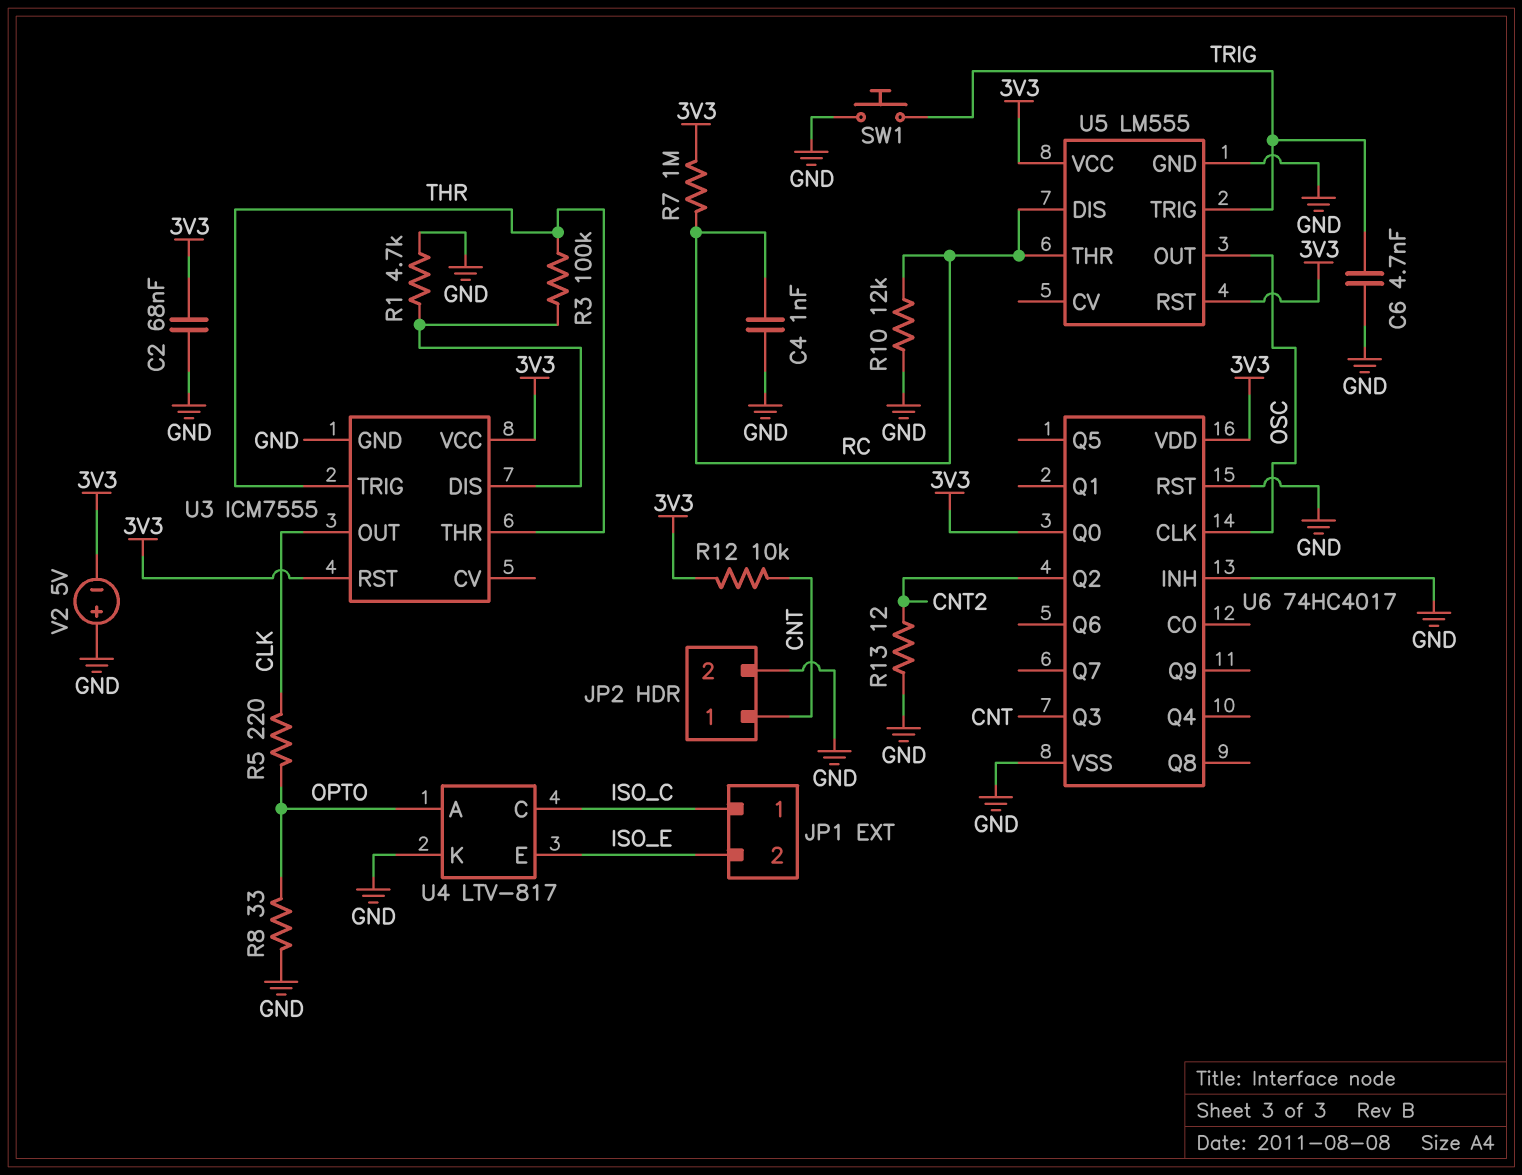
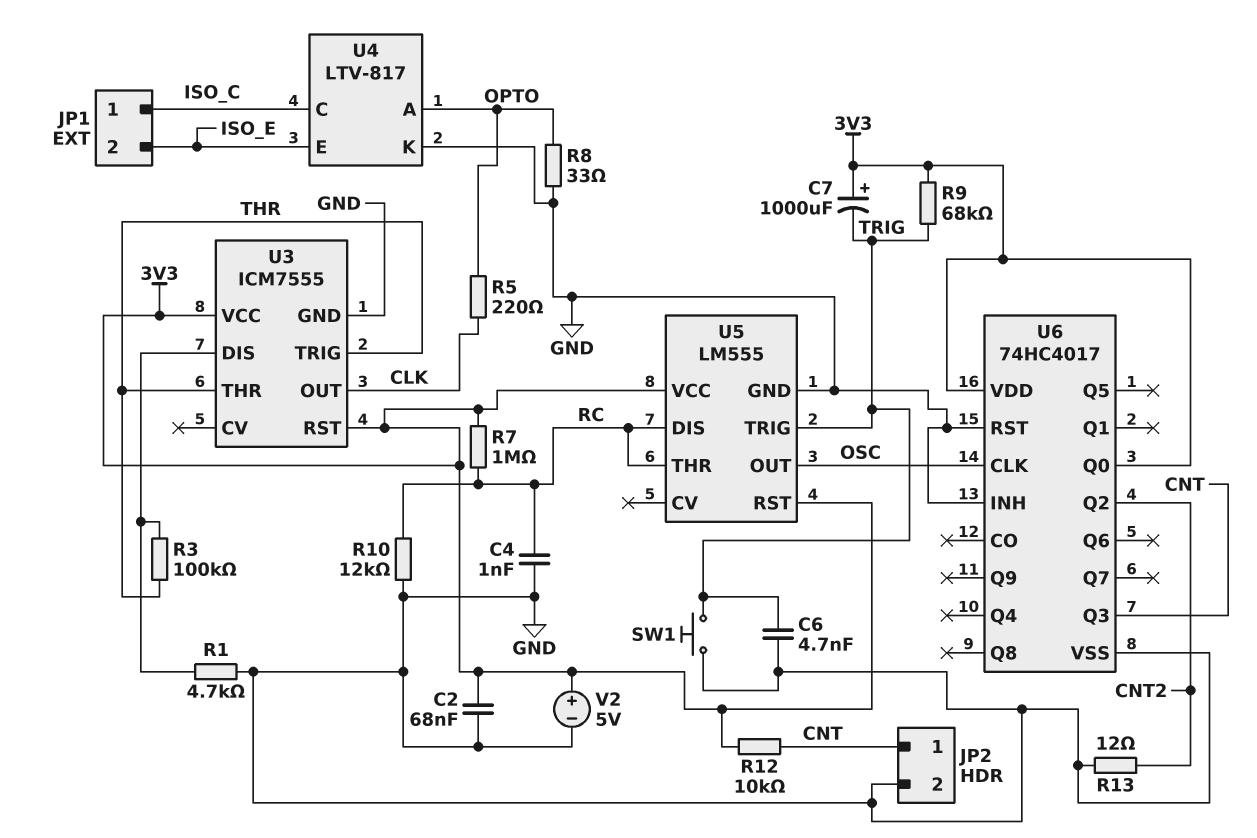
C7: none -> 1000uF (plus 3V3, minus TRIG)
R9: none -> 68k (3V3, TRIG)
V2: 5V (plus GND, minus 3V3) -> 5V (plus 3V3, minus GND)

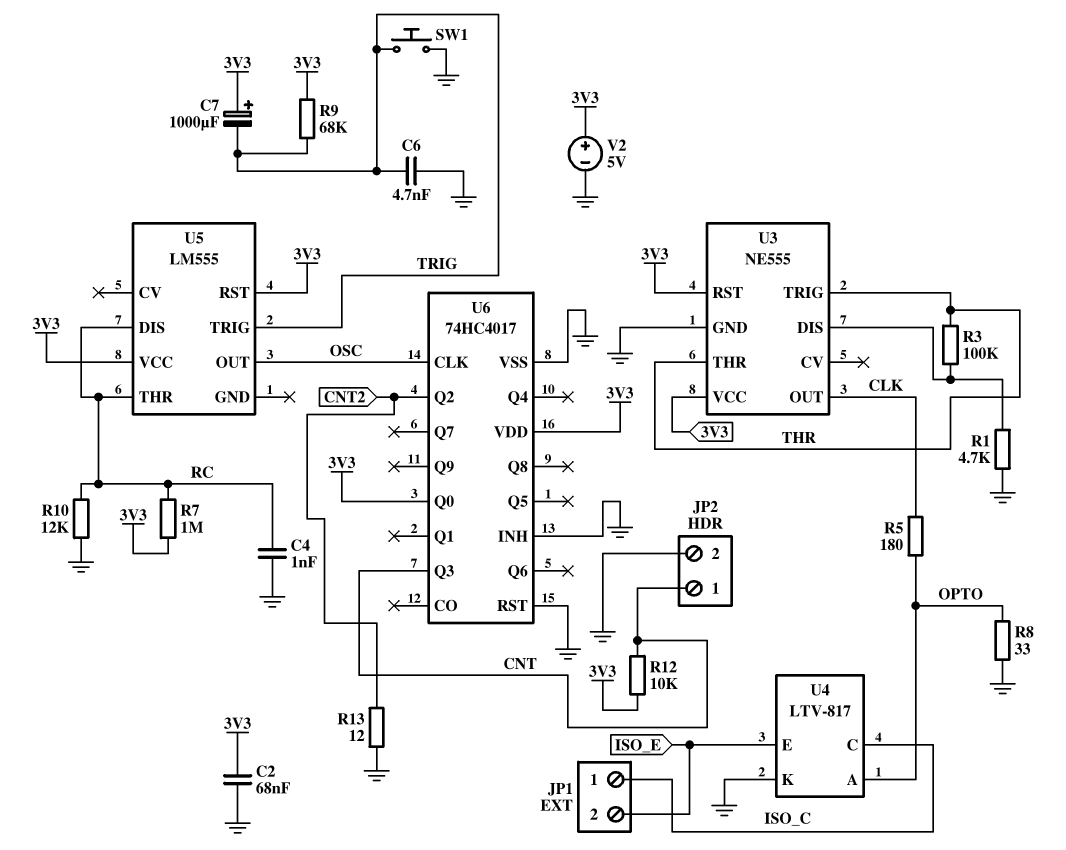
R5: 220 (CLK, OPTO) -> 180 (CLK, OPTO)
U3: ICM7555 -> NE555
U5 pin GND: GND -> none

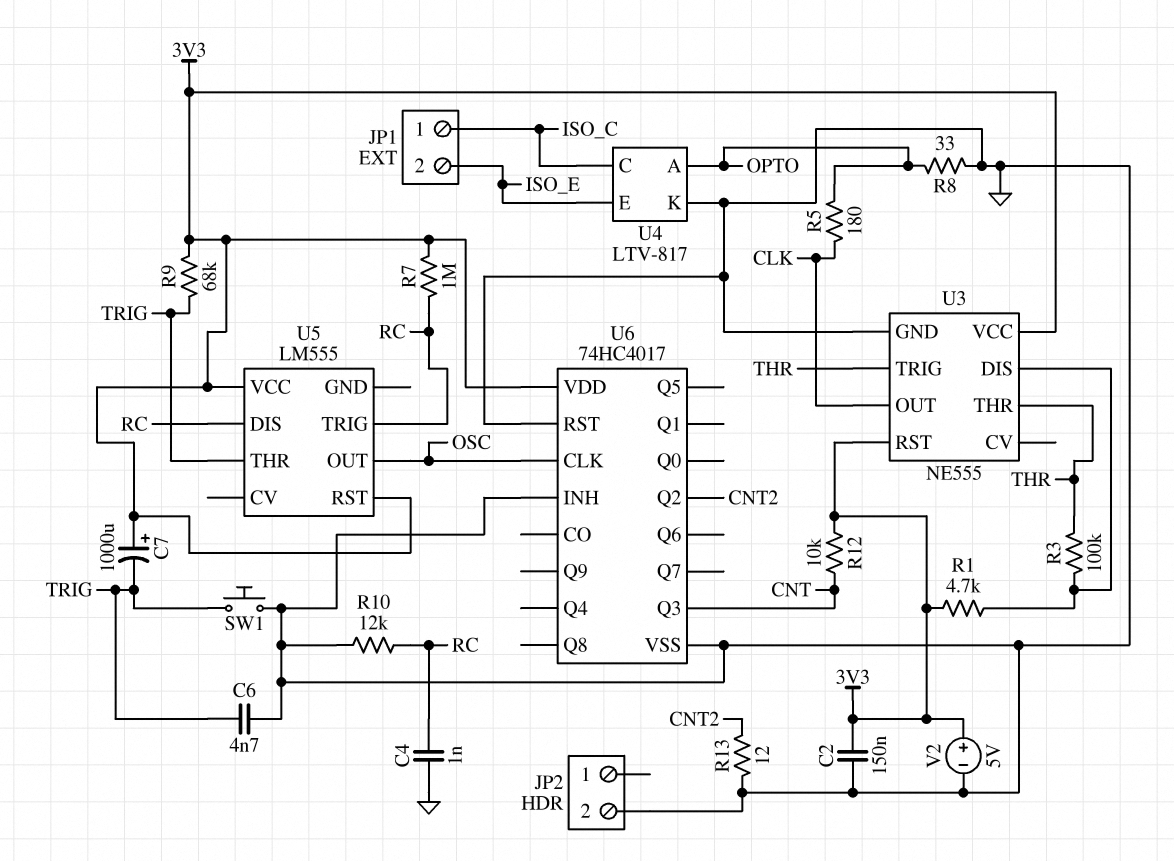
C2: 68nF (3V3, GND) -> 150nF (3V3, GND)
JP2 pin 1: CNT -> none
R1: 4.7k (GND, U3/DIS) -> 4.7k (3V3, U3/DIS)
U5 pin THR: RC -> TRIG
U5 pin TRIG: TRIG -> RC
U6 pin Q0: 3V3 -> none

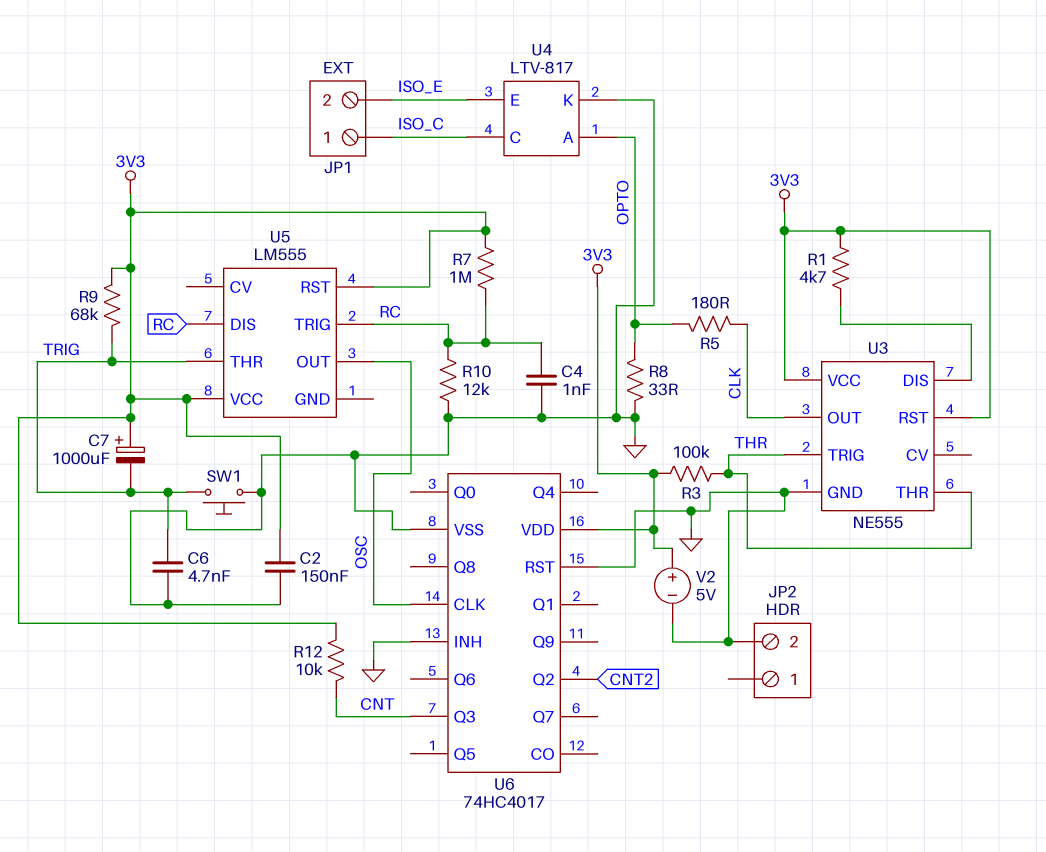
R3: 100k (THR, U3/DIS) -> 100k (3V3, THR)
R13: 12 (CNT2, GND) -> none

